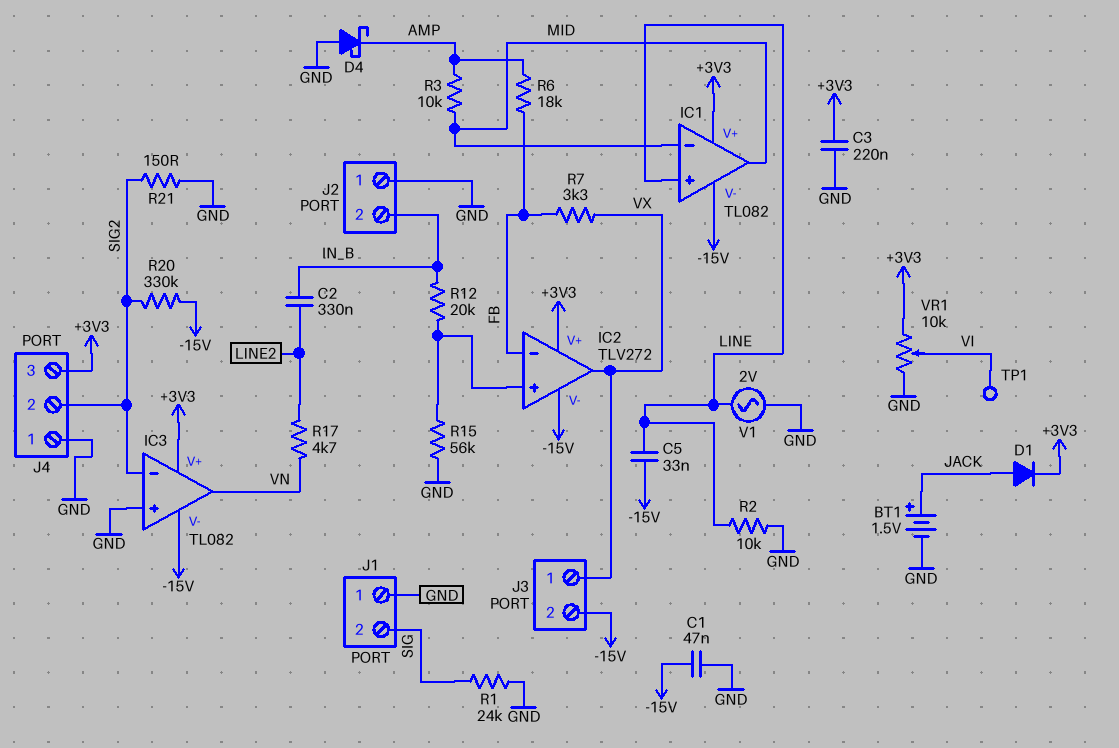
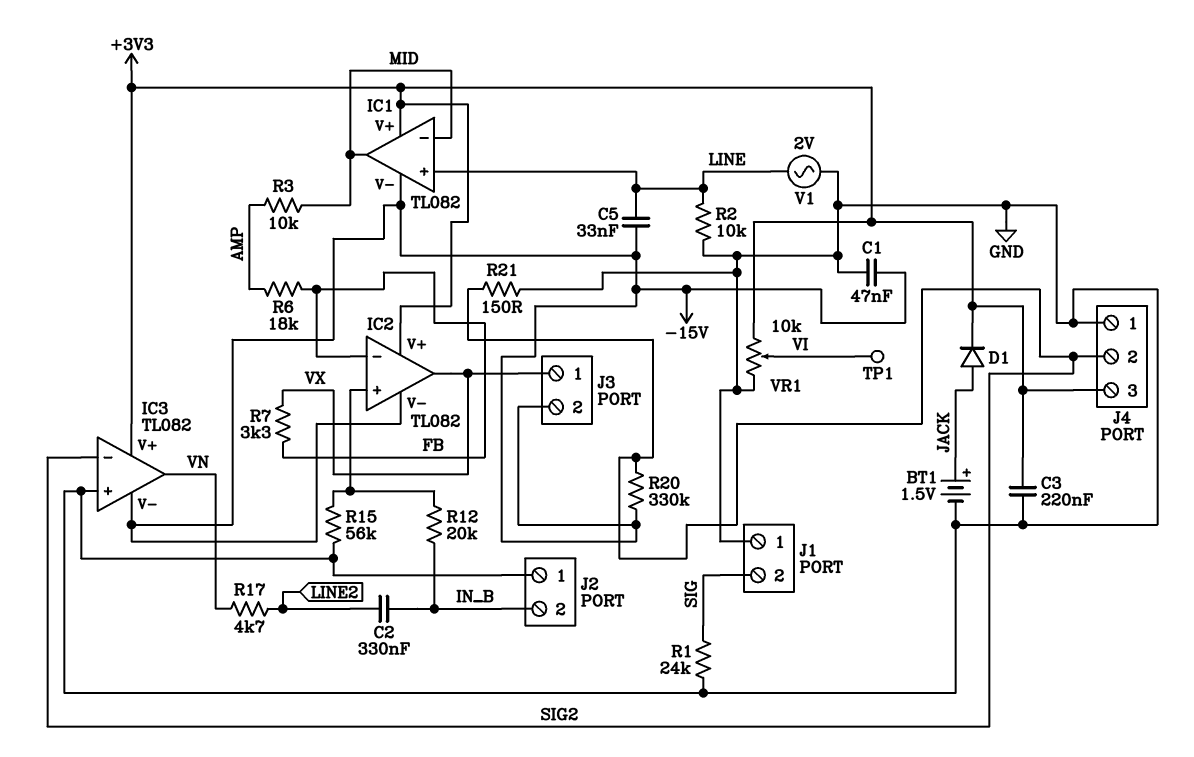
D4: schottky (A GND, K AMP) -> none
IC2: TLV272 -> TL082

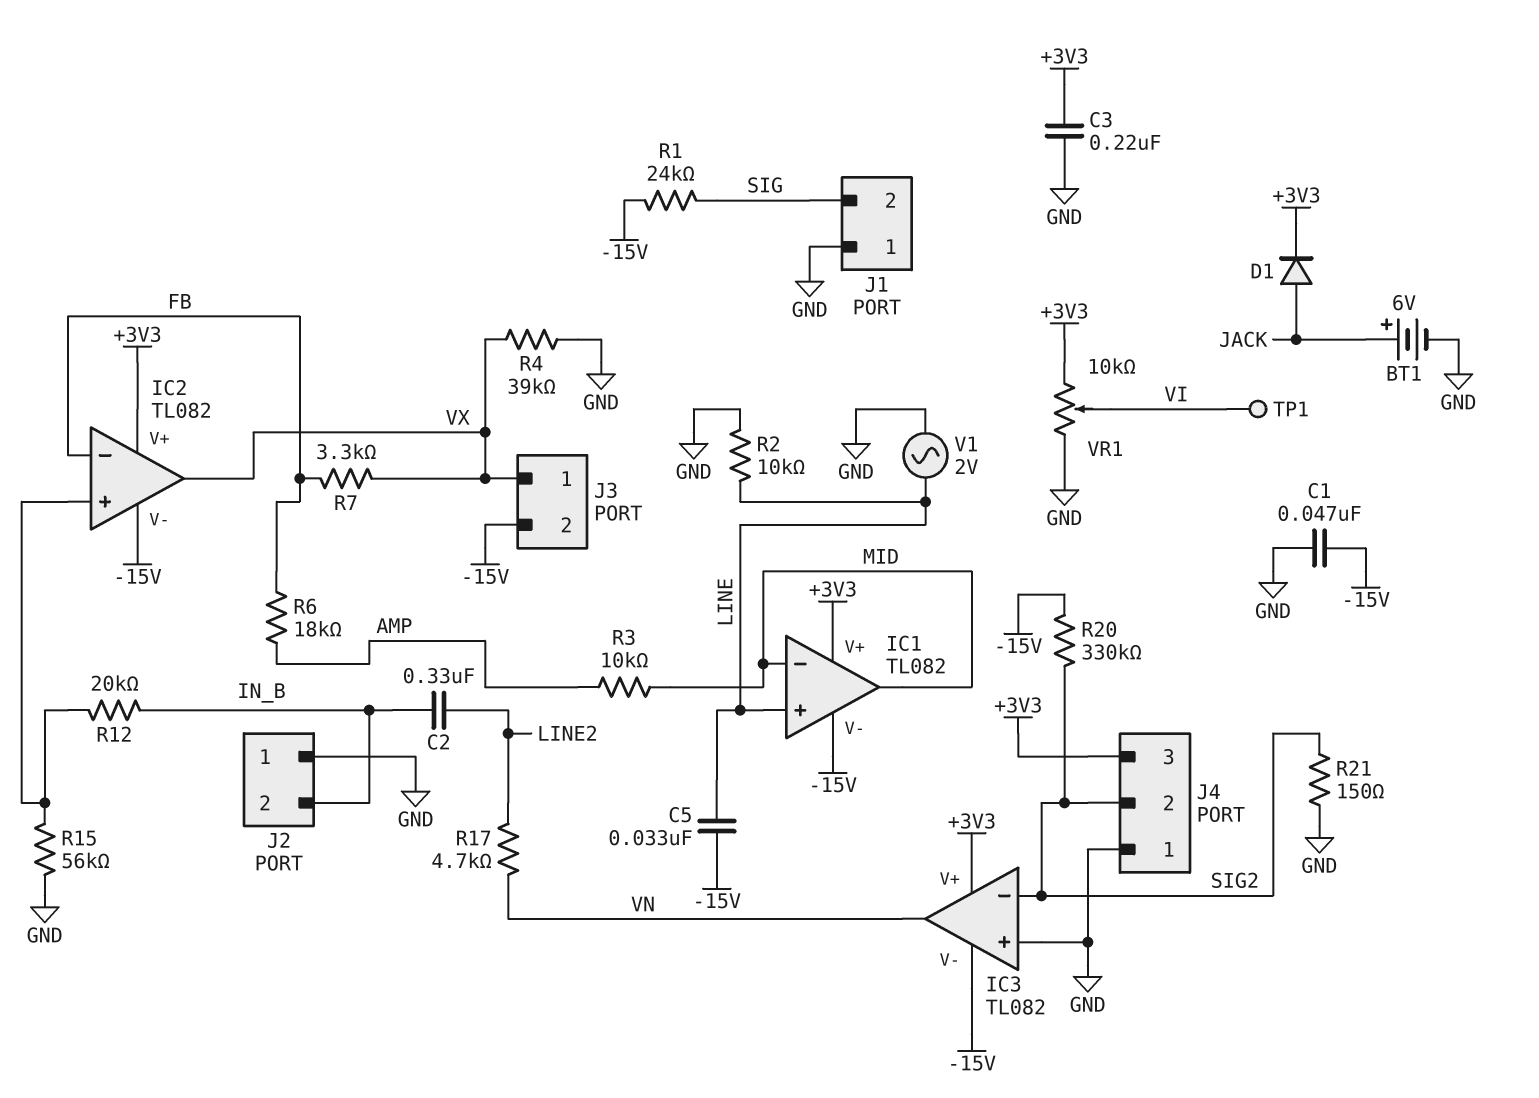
BT1: 1.5V (plus JACK, minus GND) -> 6V (plus JACK, minus GND)
R1: 24k (GND, SIG) -> 24k (-15V, SIG)
R4: none -> 39k (GND, VX)

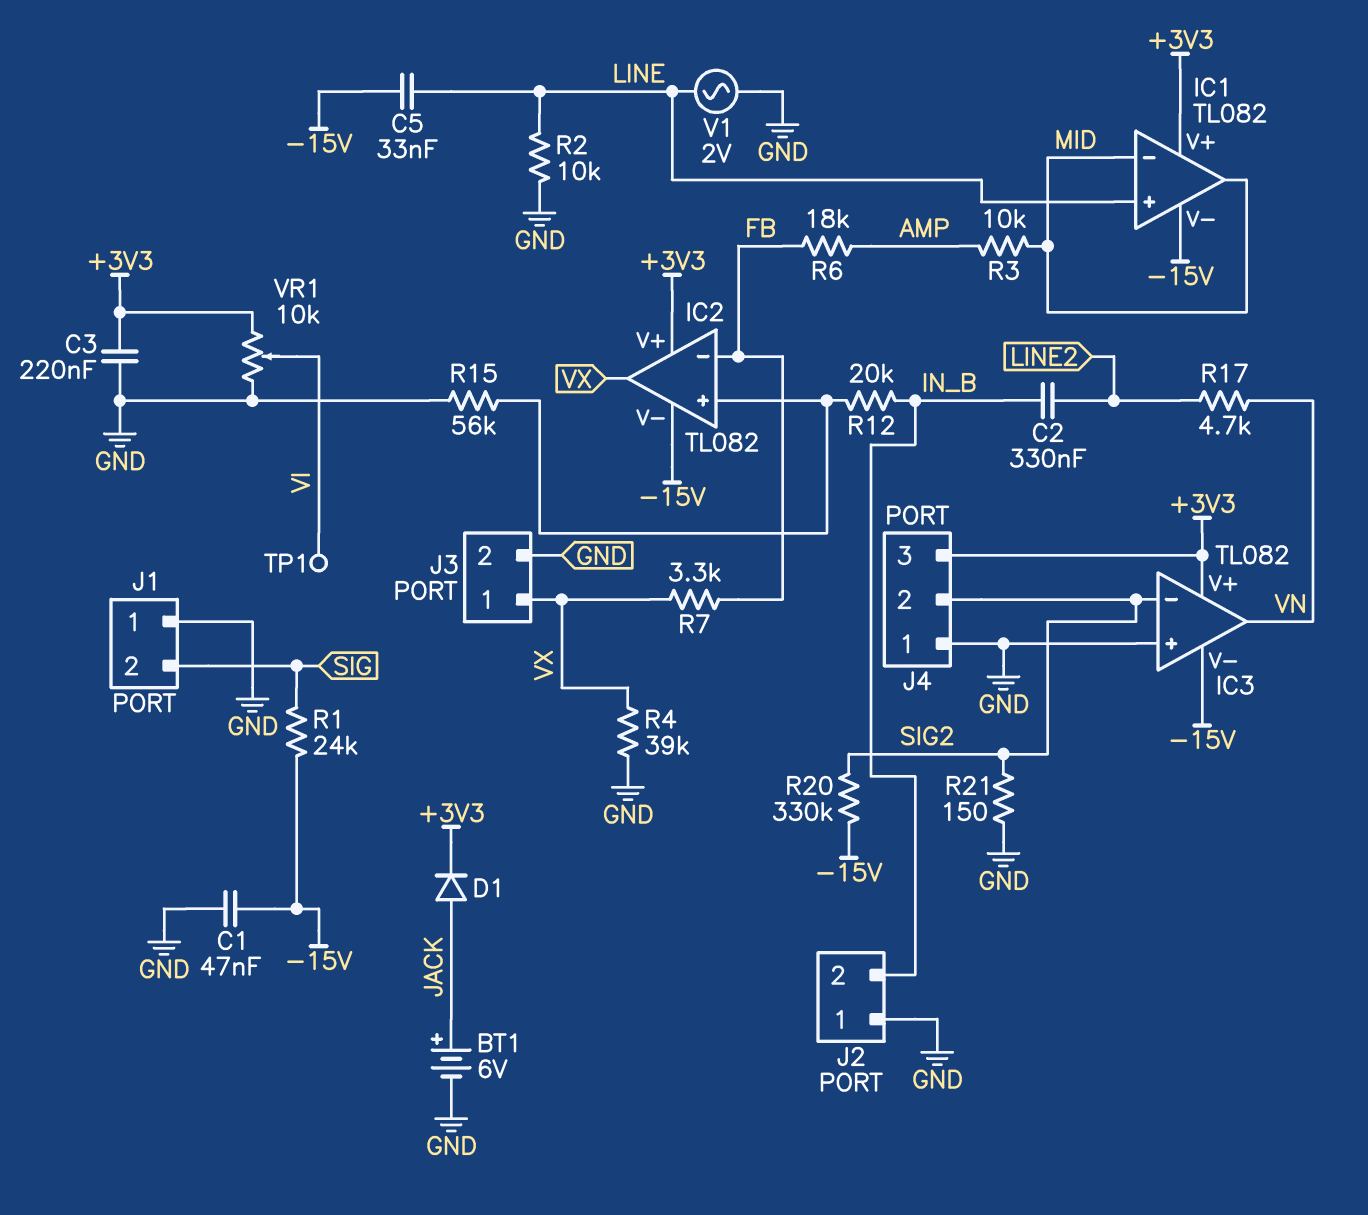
J3 pin 2: -15V -> GND

